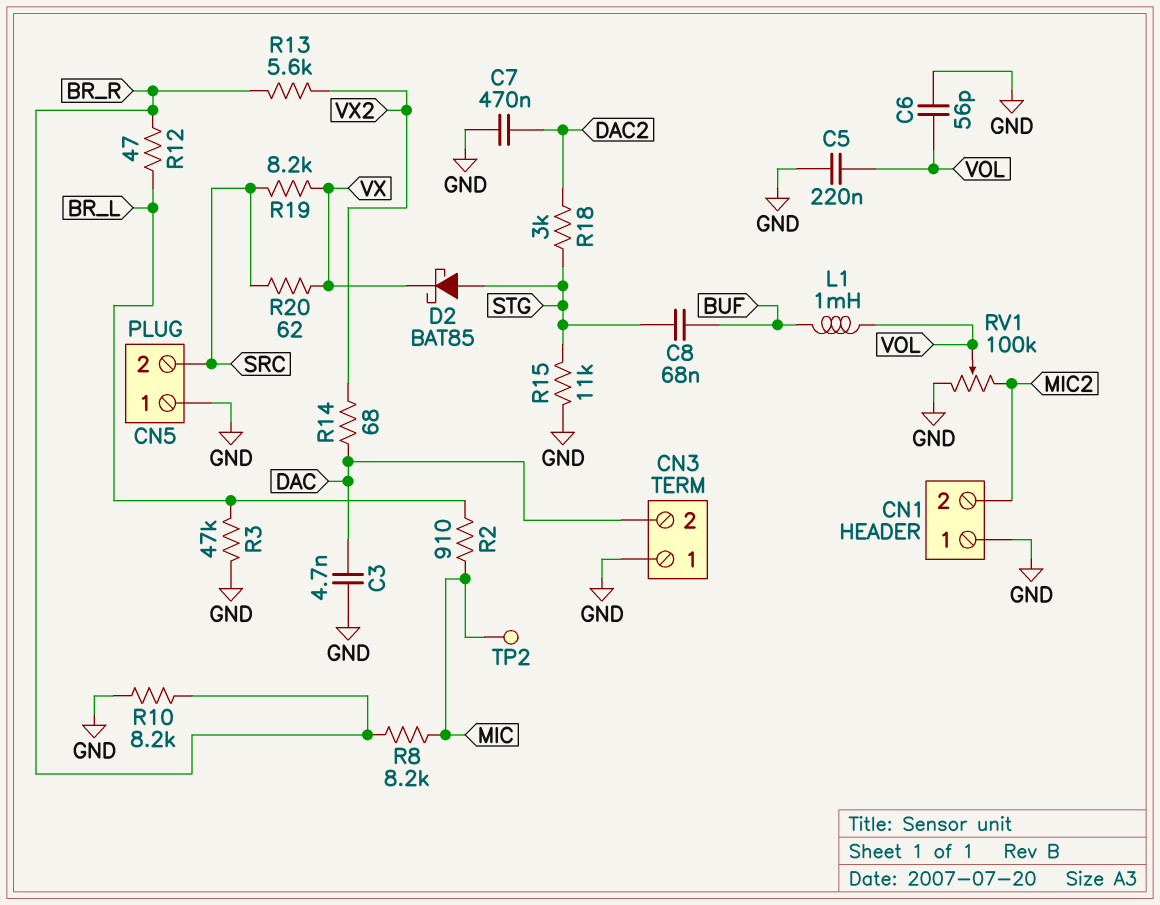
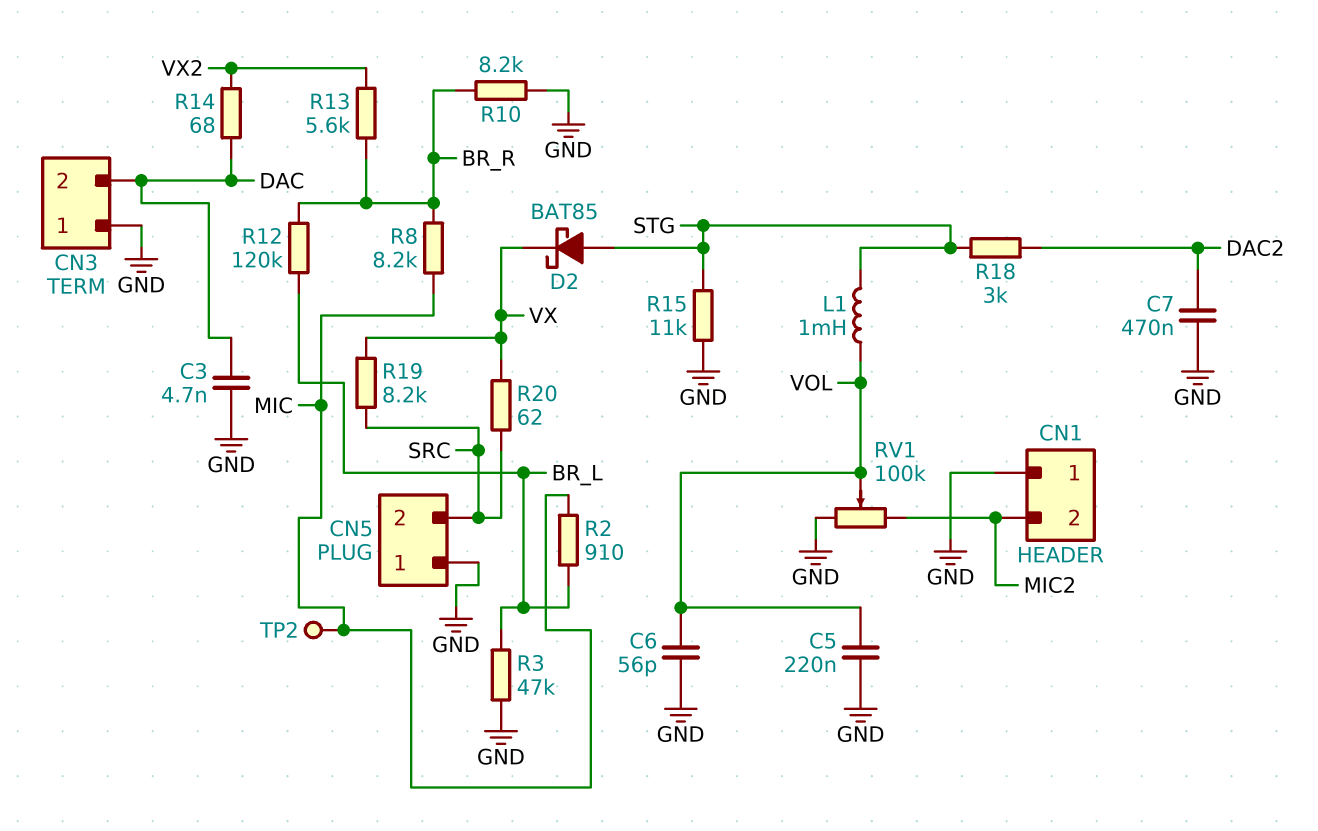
C8: 68nF (BUF, STG) -> none
L1: 1mH (BUF, VOL) -> 1mH (STG, VOL)
R12: 47 (BR_L, BR_R) -> 120k (BR_L, BR_R)

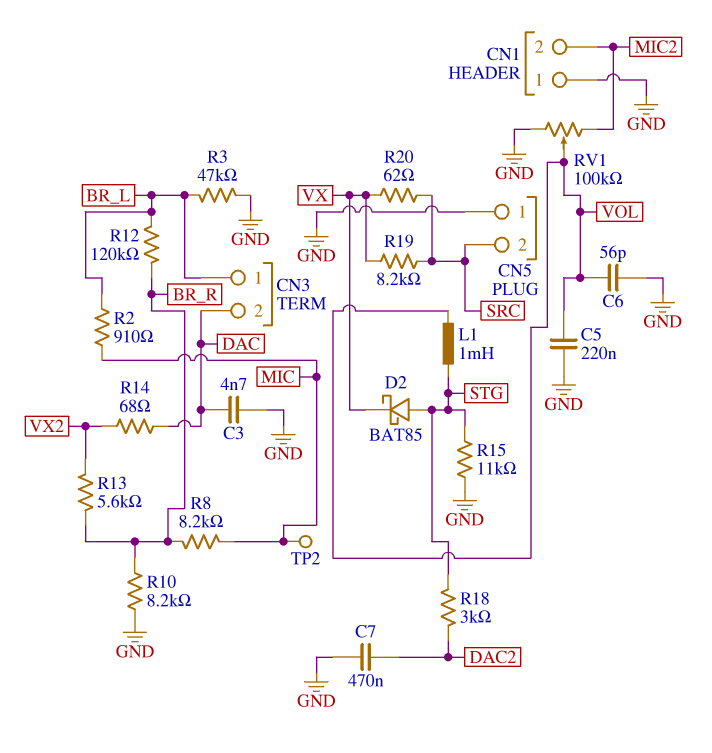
CN3 pin 1: GND -> BR_L

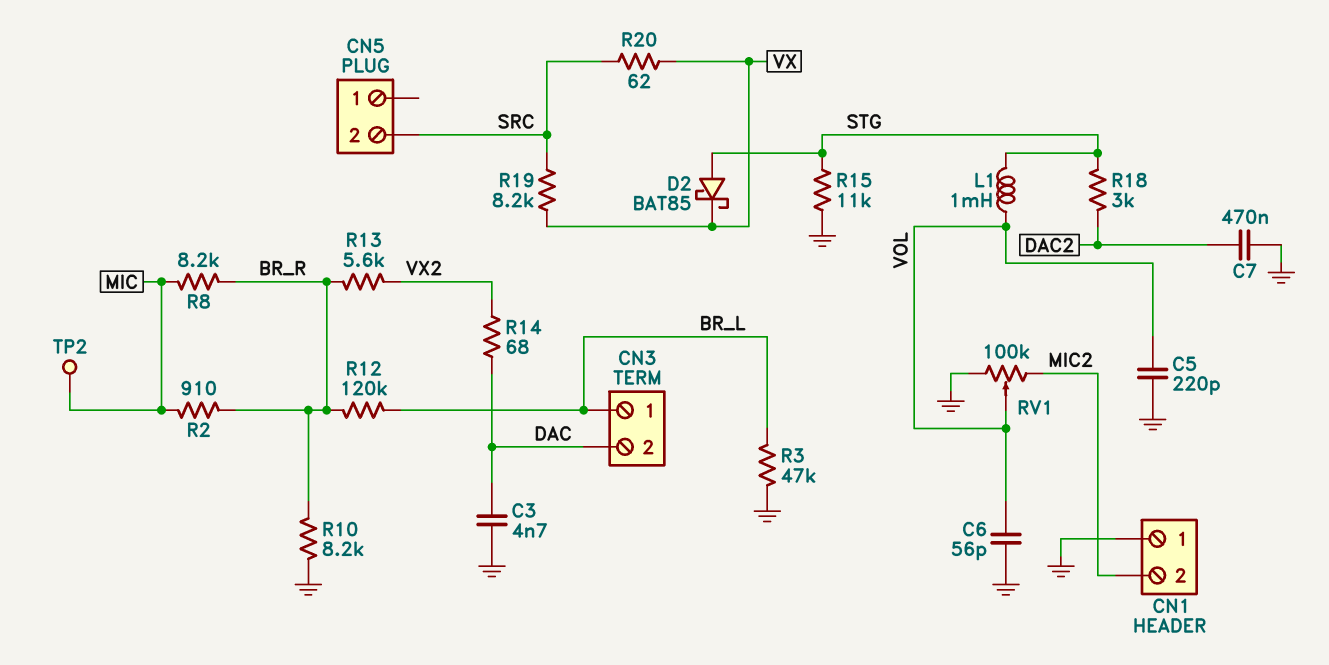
C5: 220nF (GND, VOL) -> 220pF (GND, VOL)
CN5 pin 1: GND -> none
R2: 910 (BR_L, MIC) -> 910 (BR_R, MIC)

